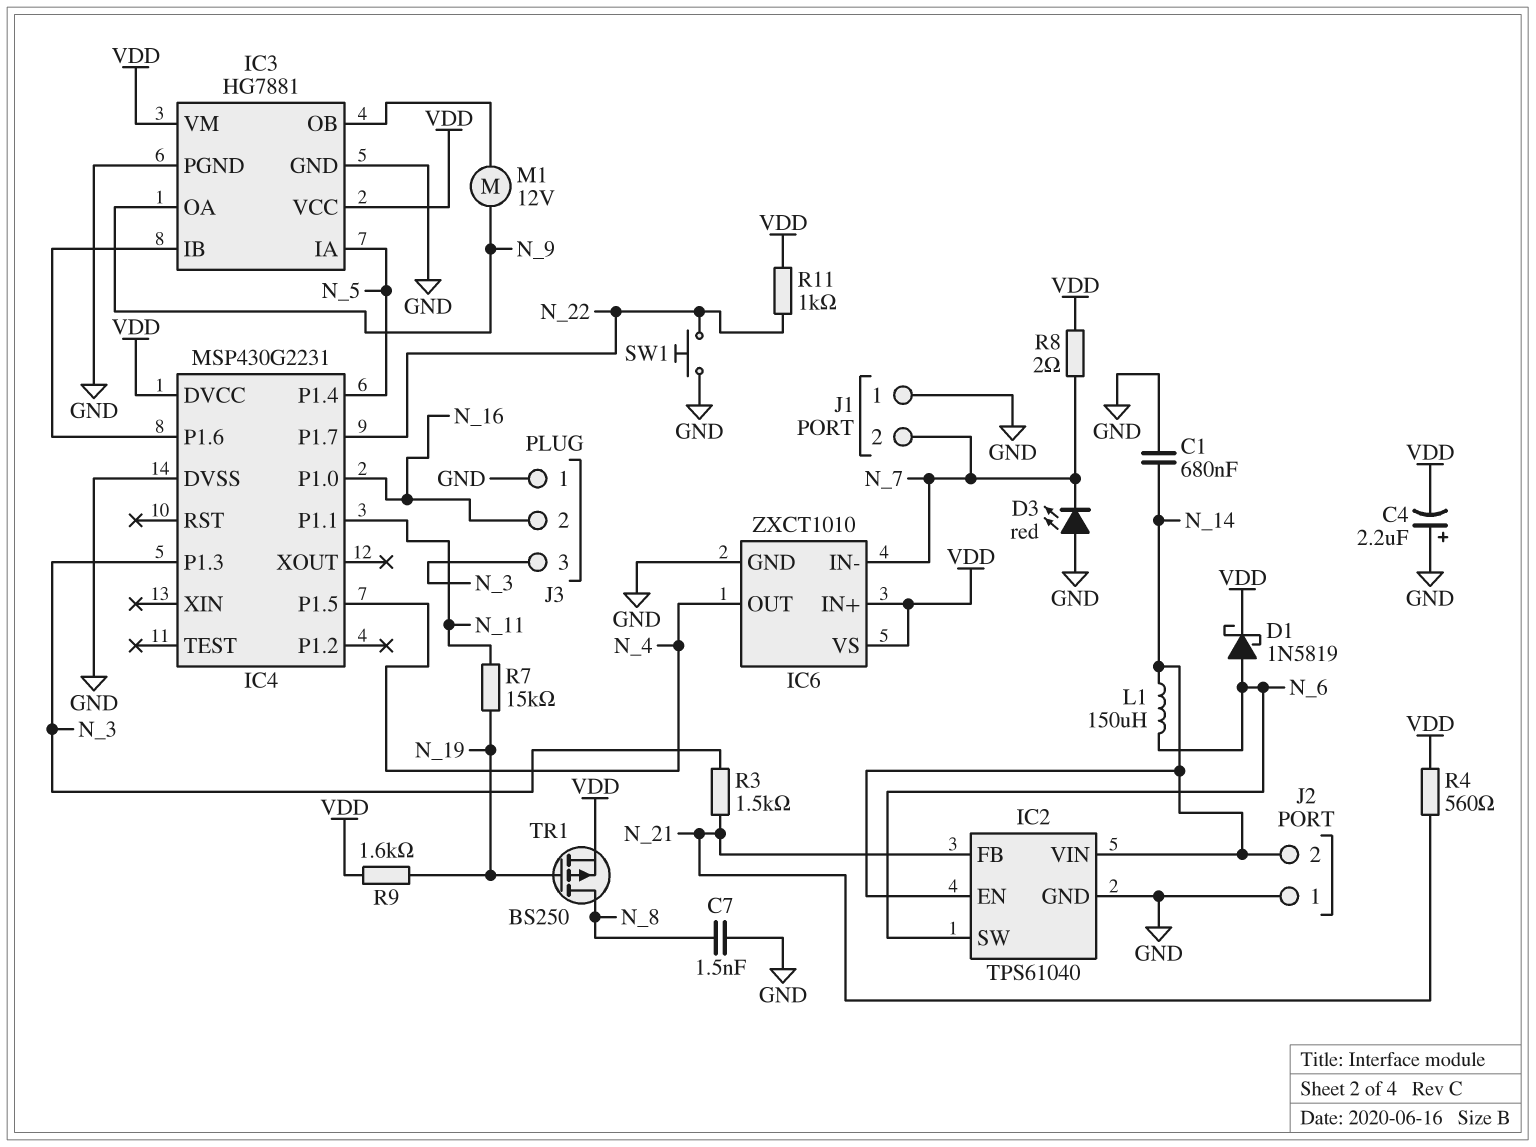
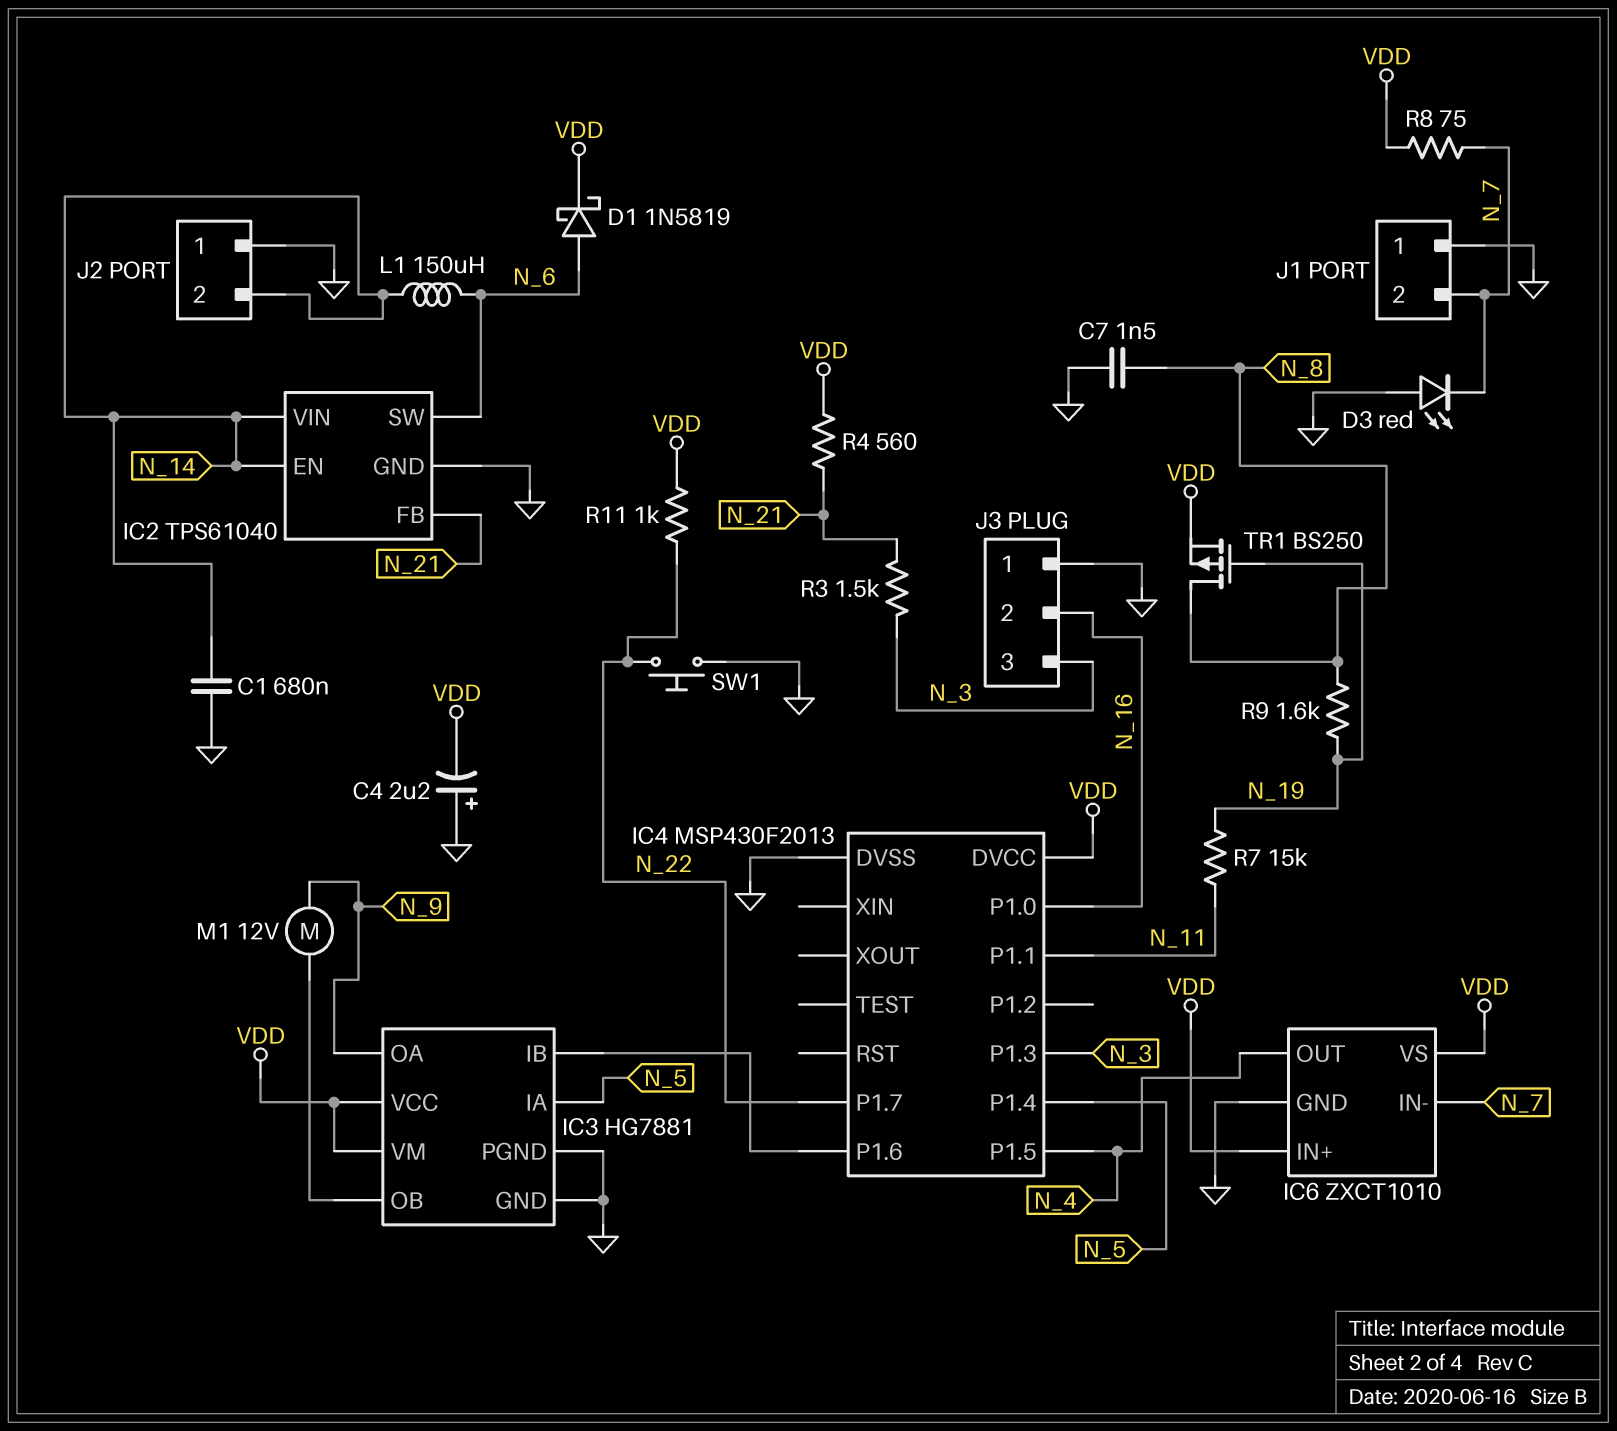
IC4: MSP430G2231 -> MSP430F2013
R8: 2 (N_7, VDD) -> 75 (N_7, VDD)
R9: 1.6k (N_19, VDD) -> 1.6k (N_8, N_19)

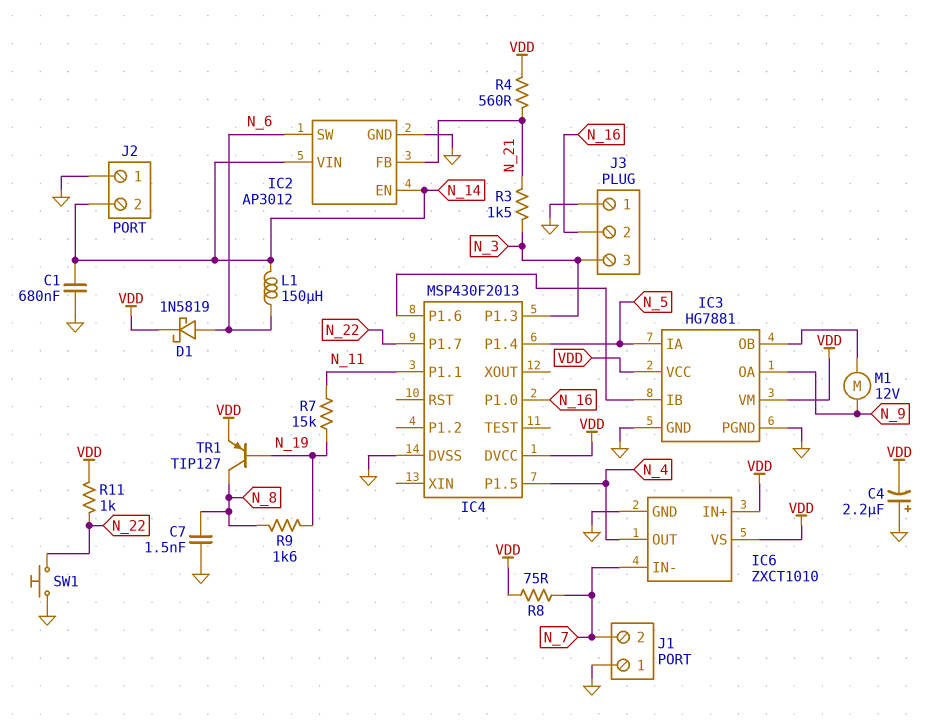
D3: LED red (A GND, K N_7) -> none
IC2: TPS61040 -> AP3012
TR1: PMOS BS250 (G N_19, D N_8, S VDD) -> PNP TIP127 (B N_19, C N_8, E VDD)

